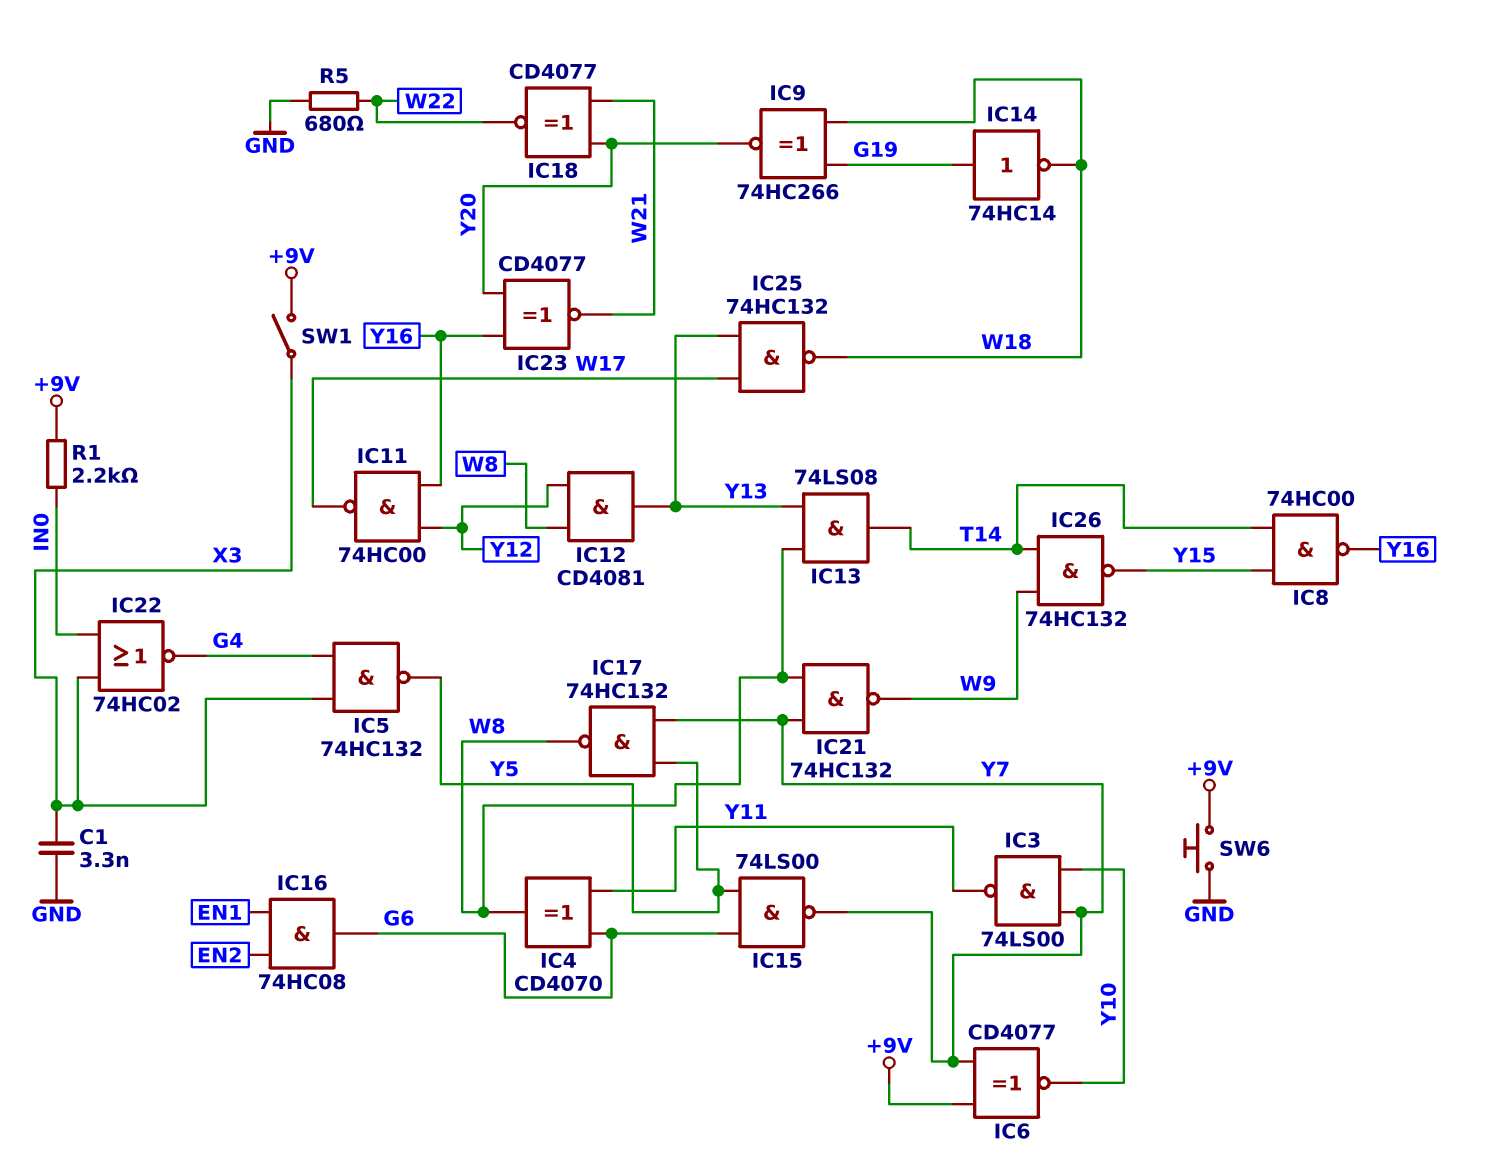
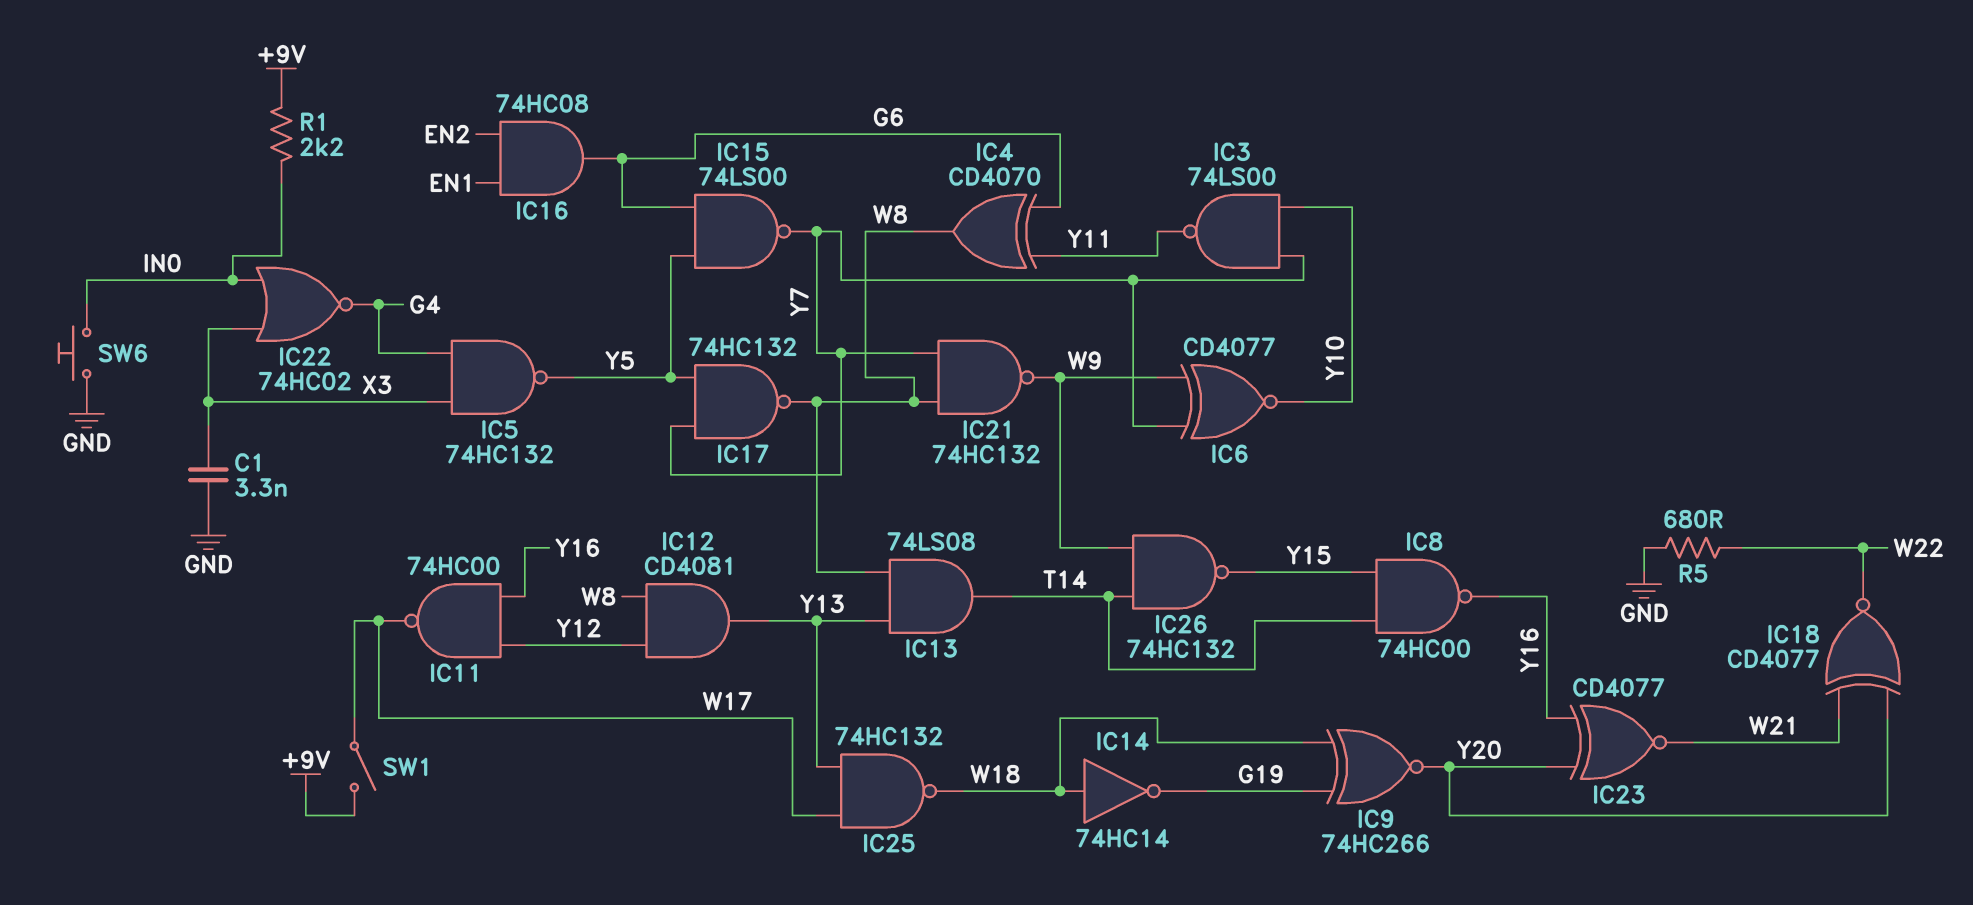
IC6: XNOR CD4077 (in +9V, in Y7, out Y10) -> XNOR CD4077 (in W9, in Y7, out Y10)
IC14: NOT 74HC14 (in G19, out W18) -> NOT 74HC14 (in W18, out G19)
SW1: switch (+9V, X3) -> switch (+9V, W17)
SW6: button (+9V, GND) -> button (GND, IN0)

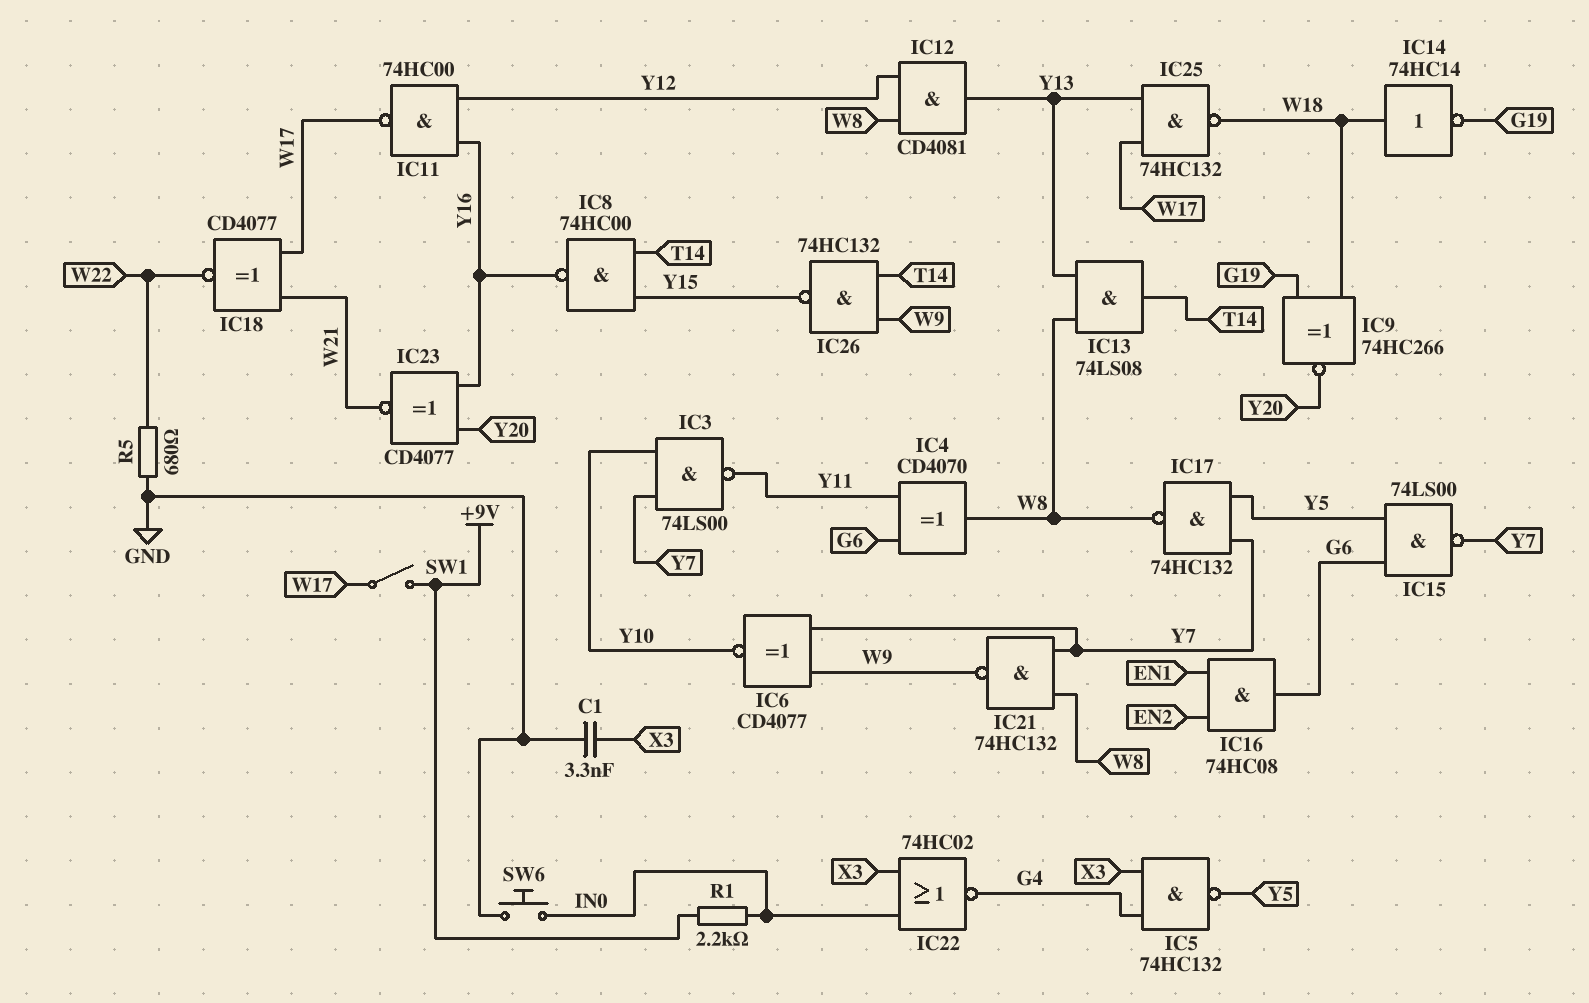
IC18: XNOR CD4077 (in W21, in Y20, out W22) -> XNOR CD4077 (in W17, in W21, out W22)

